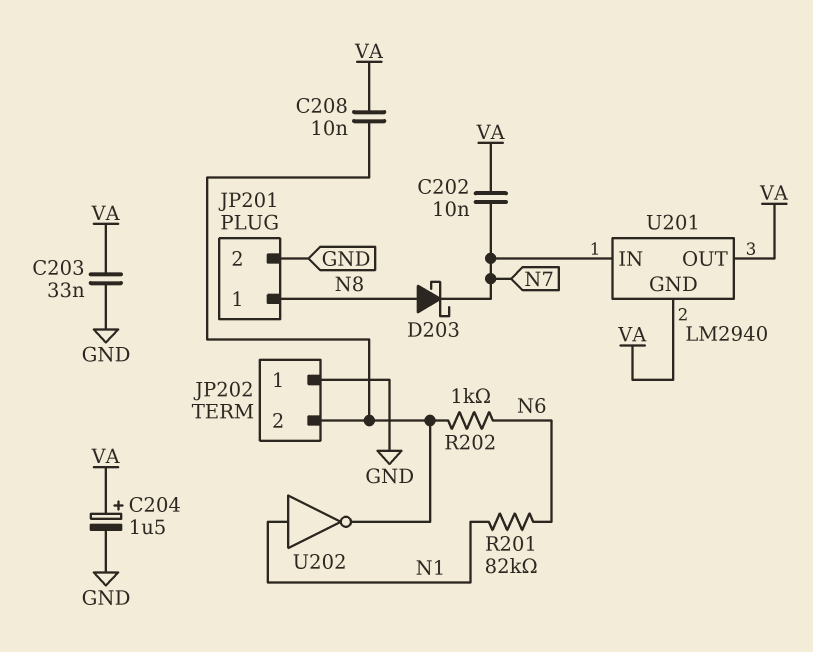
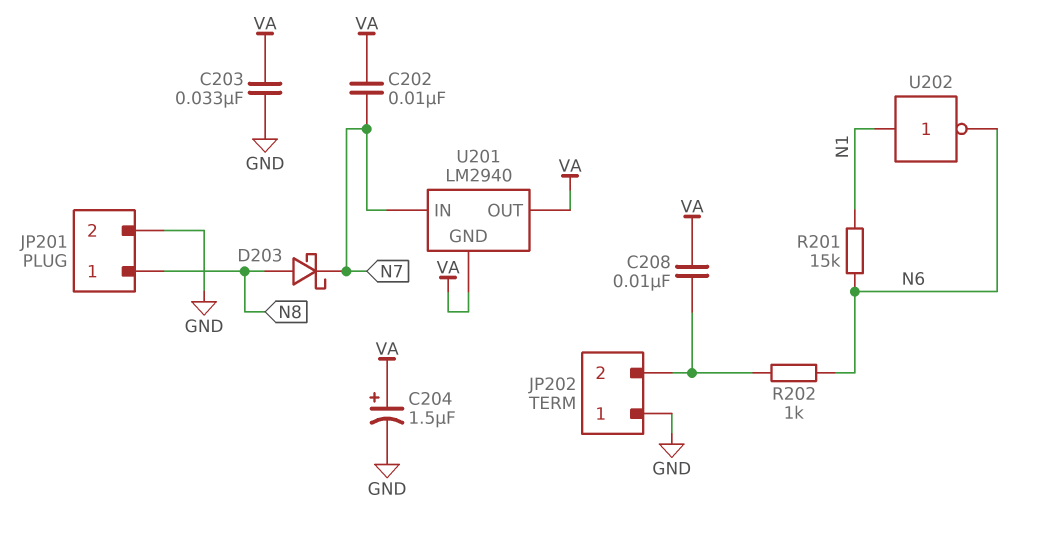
R201: 82k (N1, N6) -> 15k (N1, N6)
U202: NOT (in N1, out JP202/2) -> NOT (in N1, out N6)

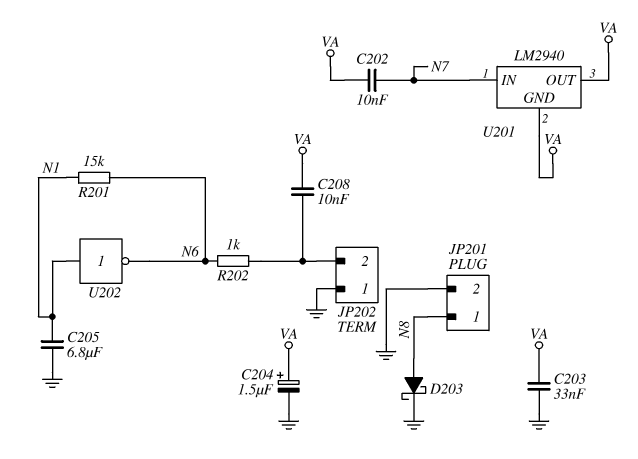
C205: none -> 6.8uF (GND, N1)
D203: schottky (A N8, K N7) -> schottky (A N8, K GND)

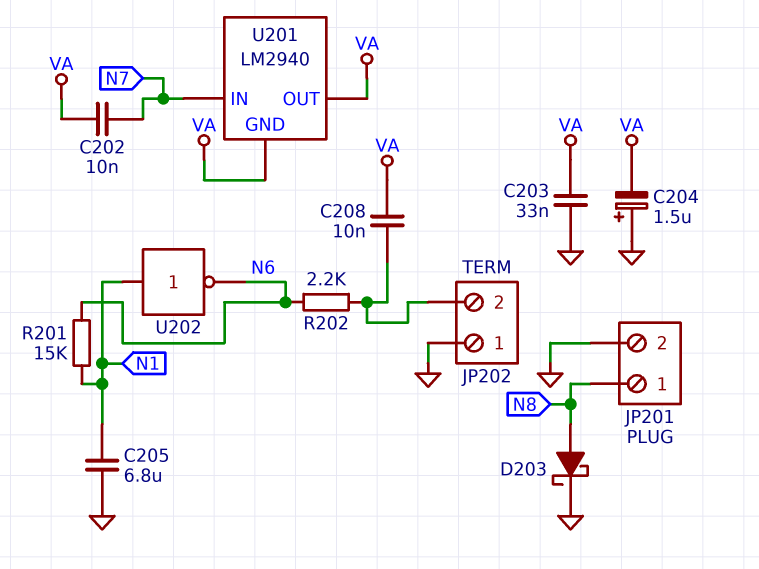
C204: 1.5uF (plus VA, minus GND) -> 1.5uF (plus GND, minus VA)
R202: 1k (JP202/2, N6) -> 2.2k (JP202/2, N6)

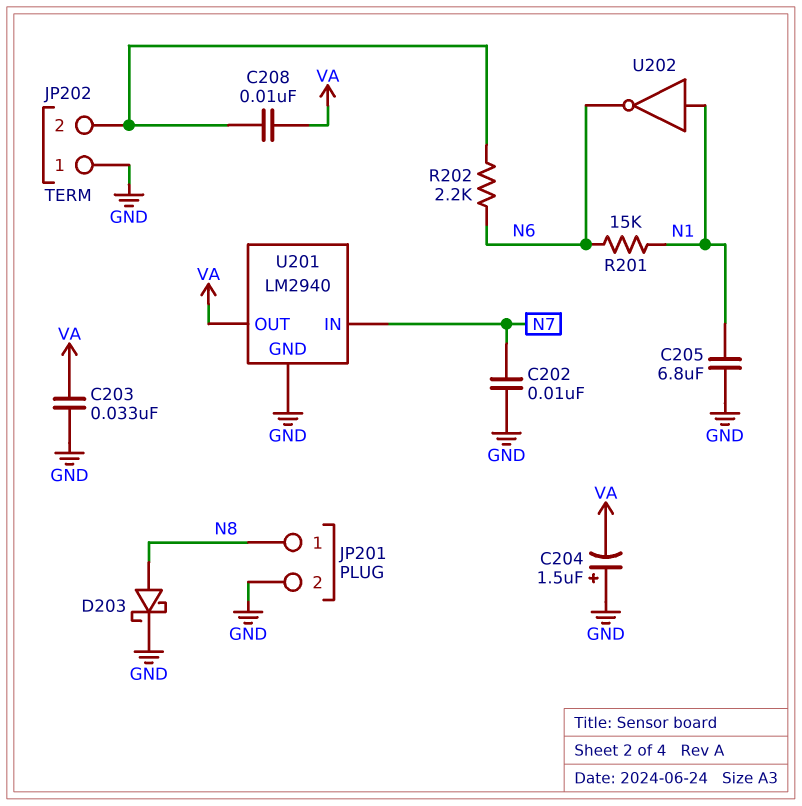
C202: 10nF (N7, VA) -> 10nF (GND, N7)
U201 pin GND: VA -> GND

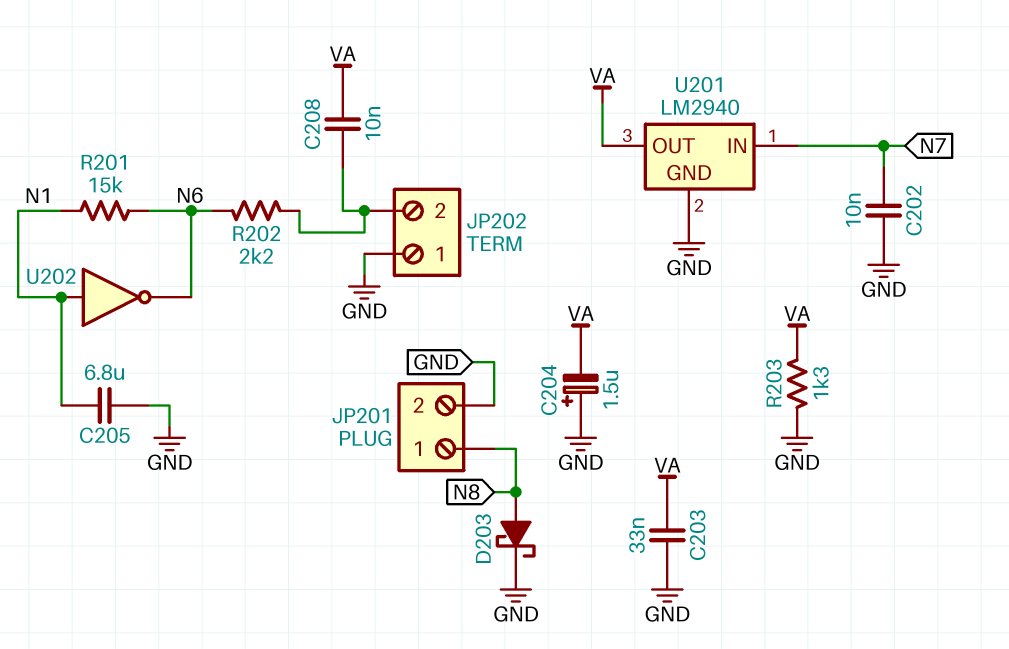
R203: none -> 1.3k (GND, VA)

